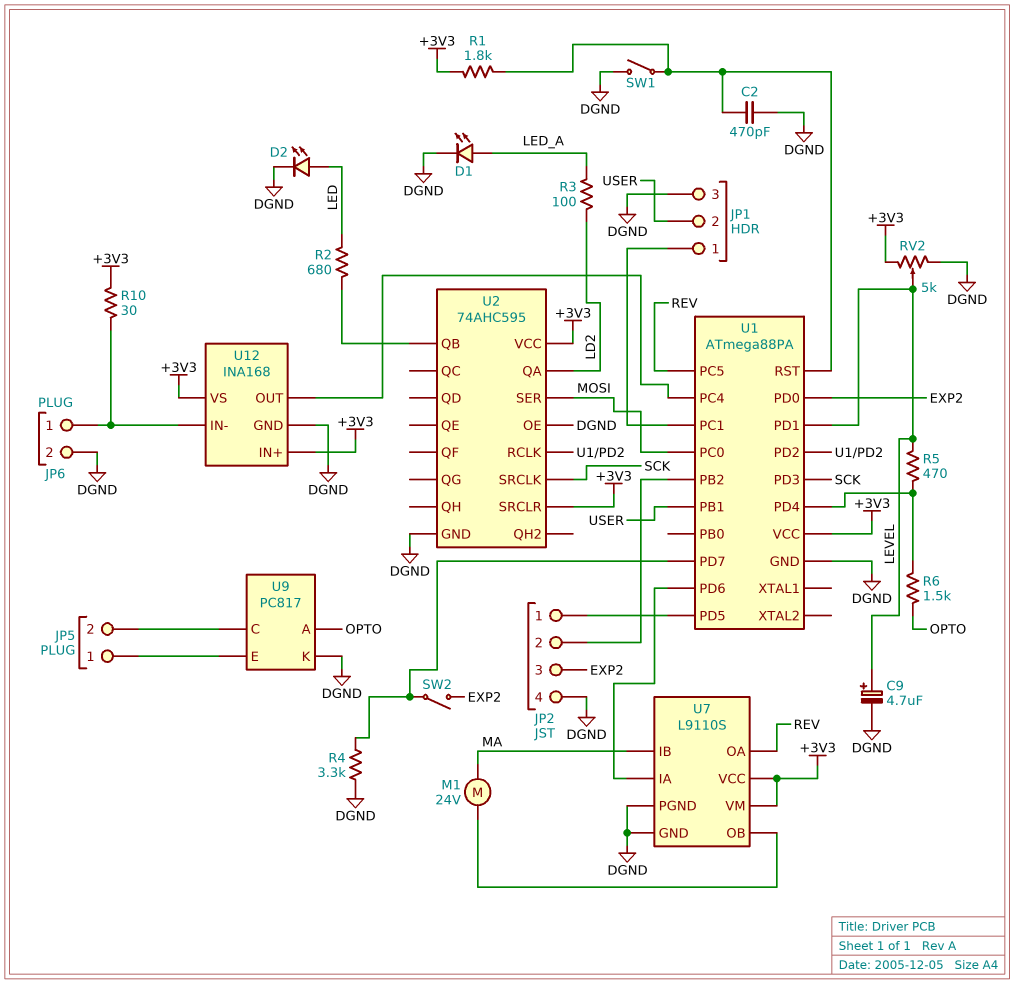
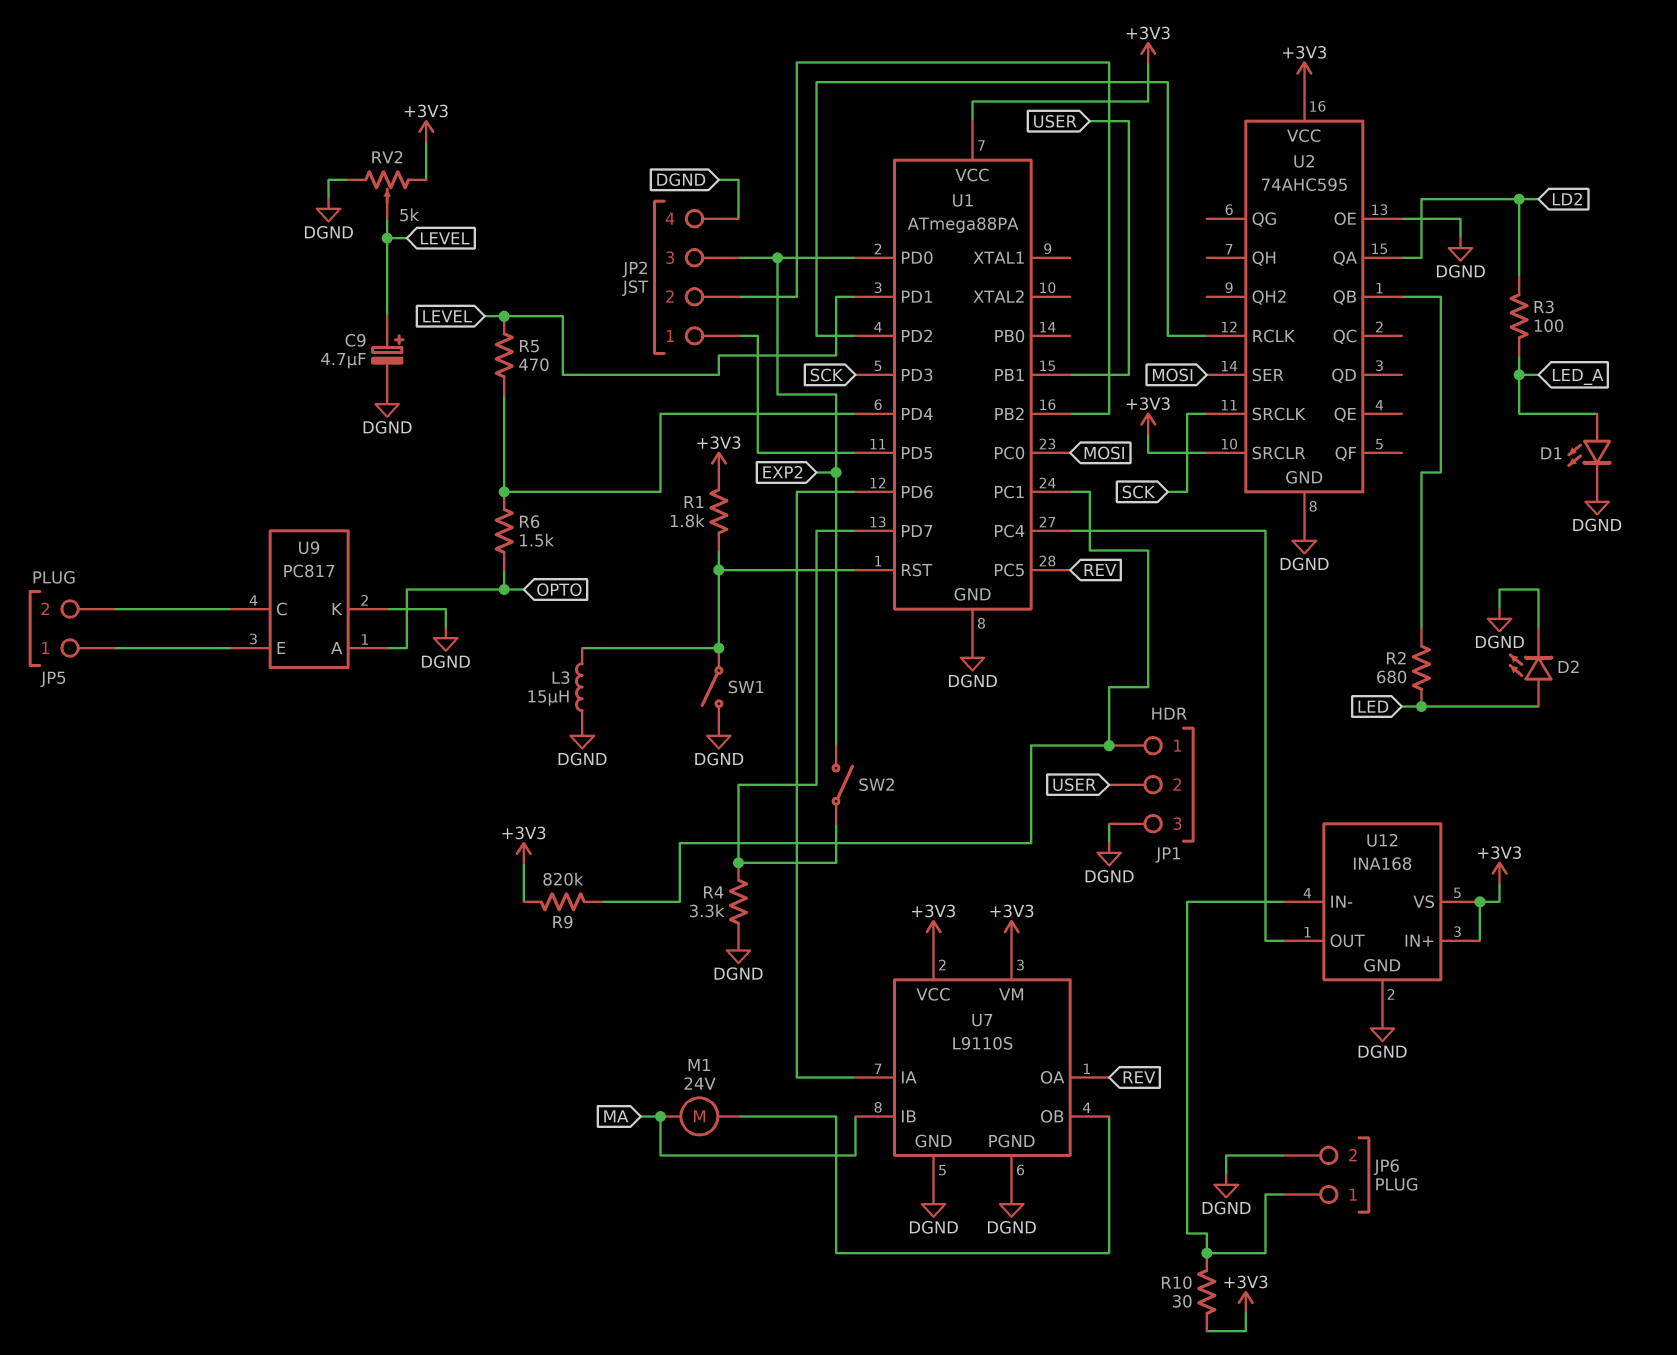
C2: 470pF (DGND, U1/RST) -> none
L3: none -> 15uH (DGND, U1/RST)
R9: none -> 820k (+3V3, JP1/1)

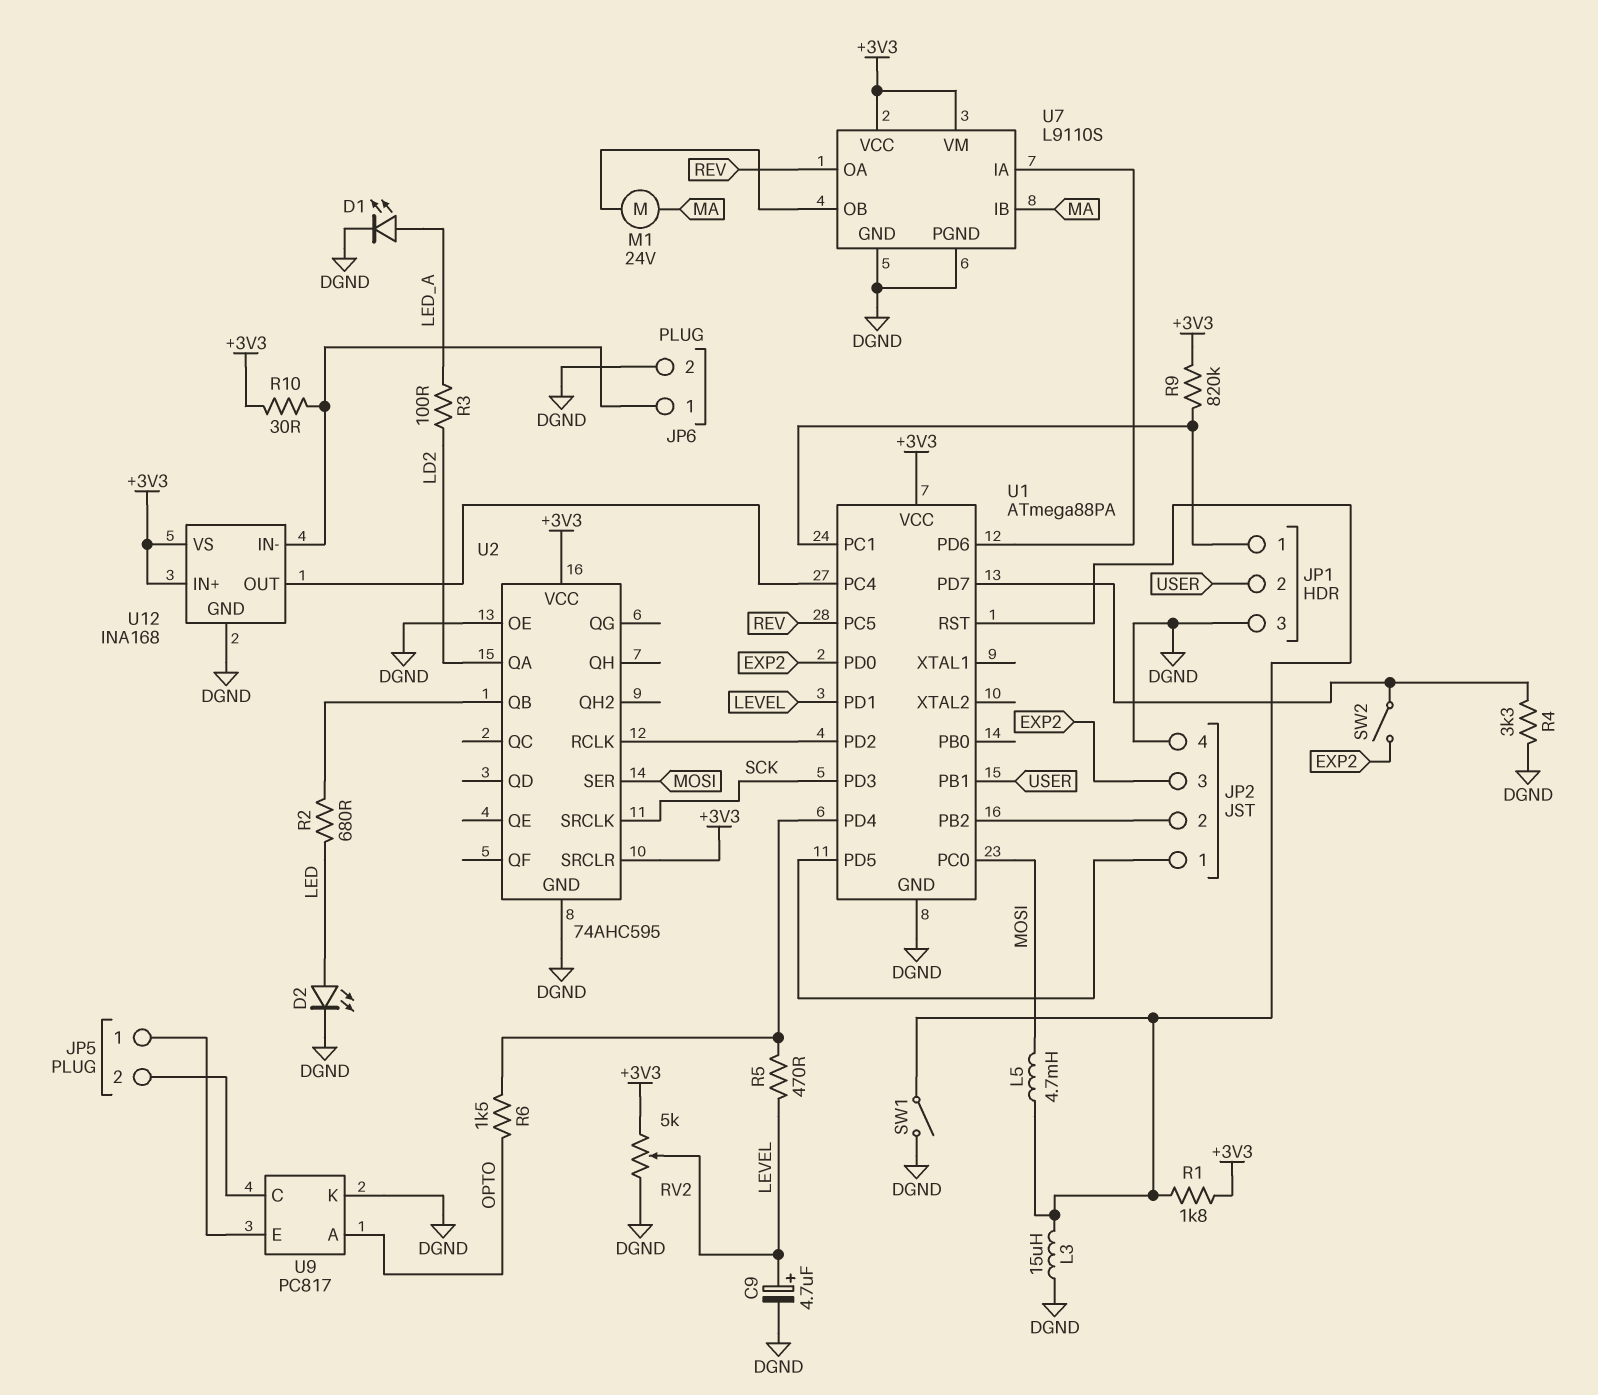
L5: none -> 4.7mH (MOSI, U1/RST)

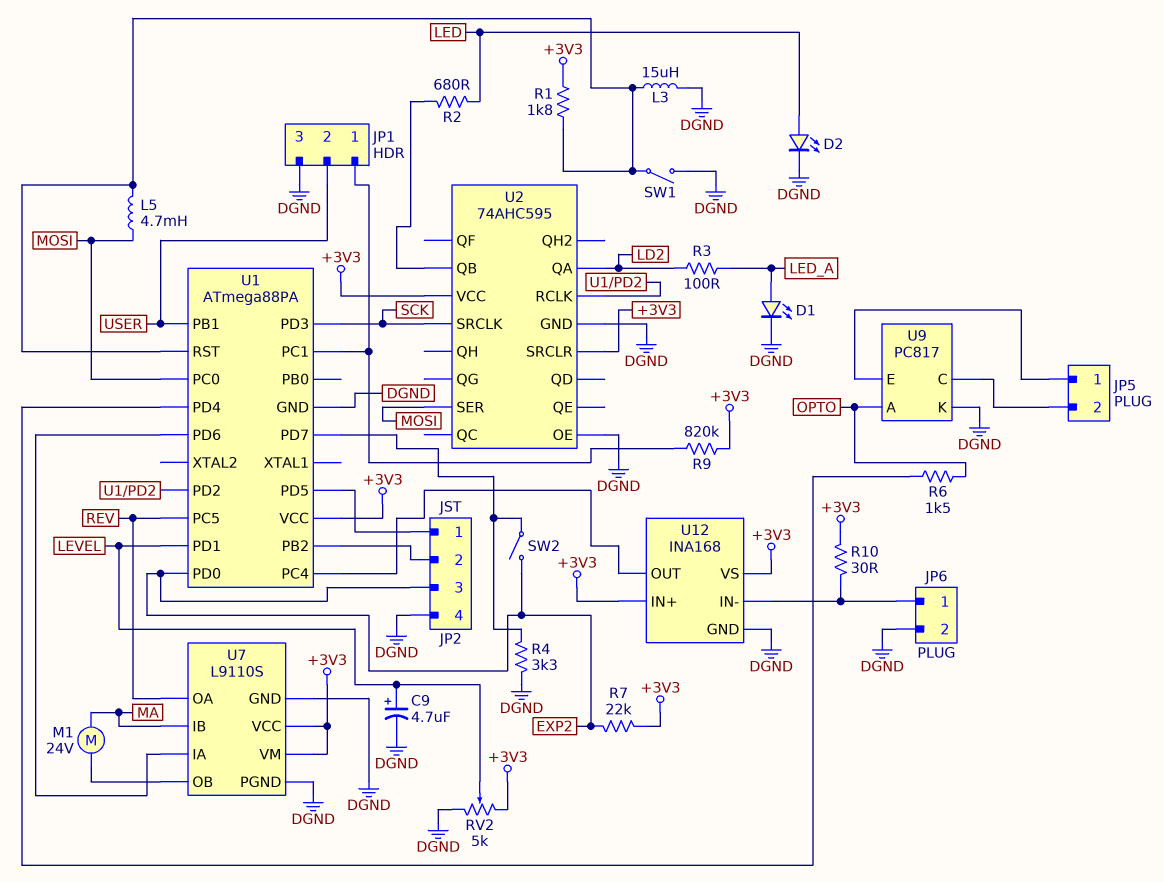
R5: 470 (LEVEL, U1/PD4) -> none
R7: none -> 22k (+3V3, EXP2)

